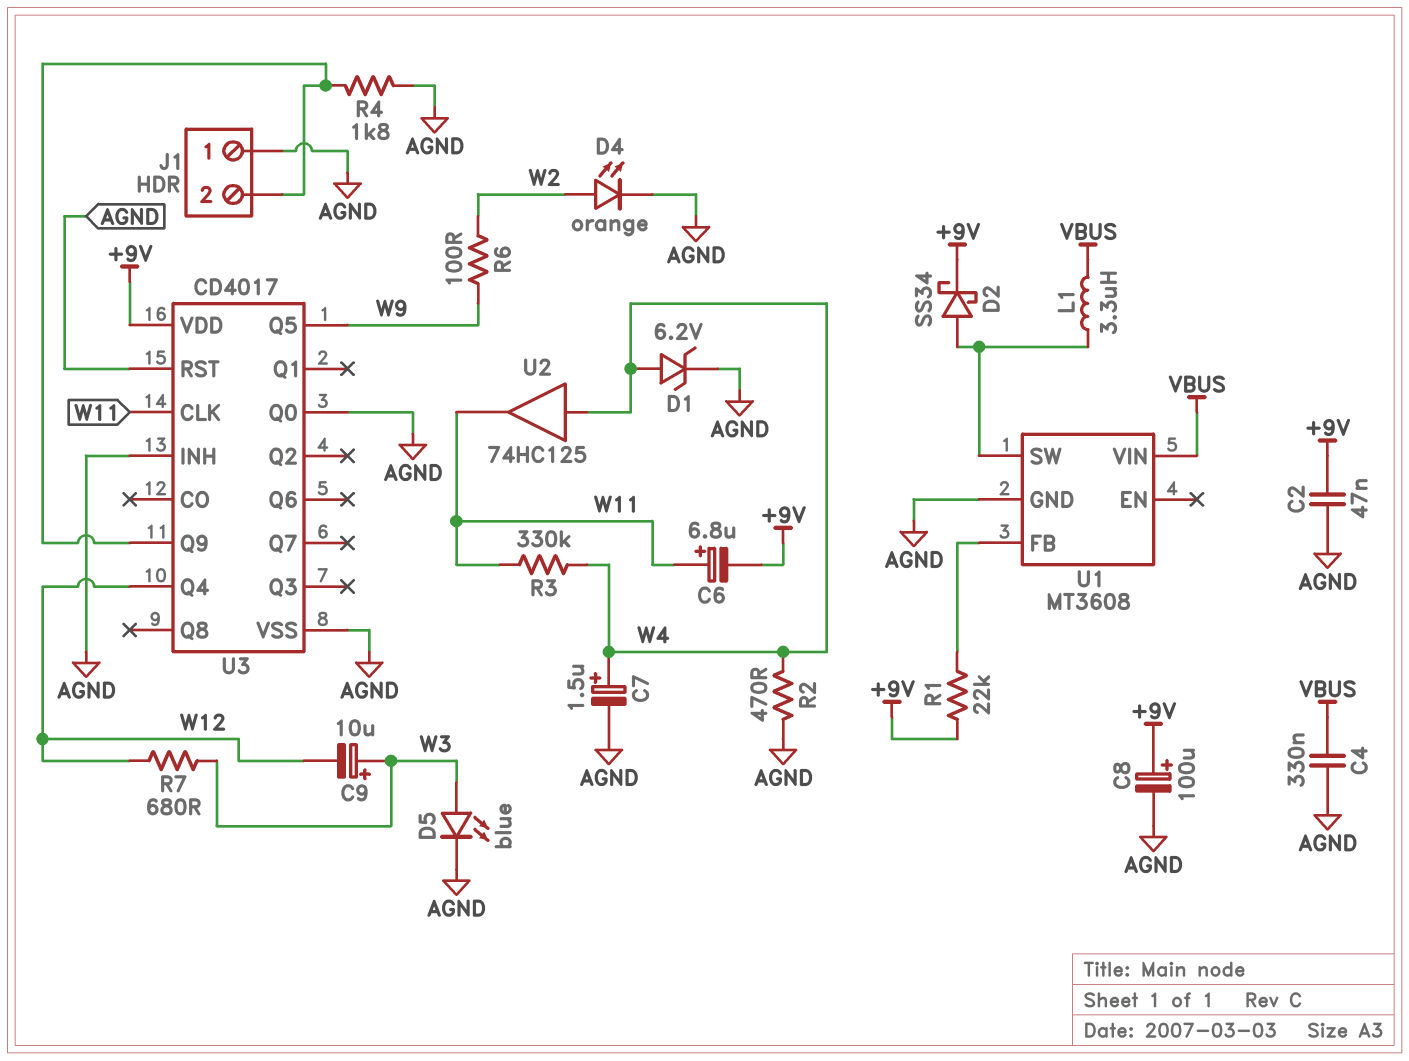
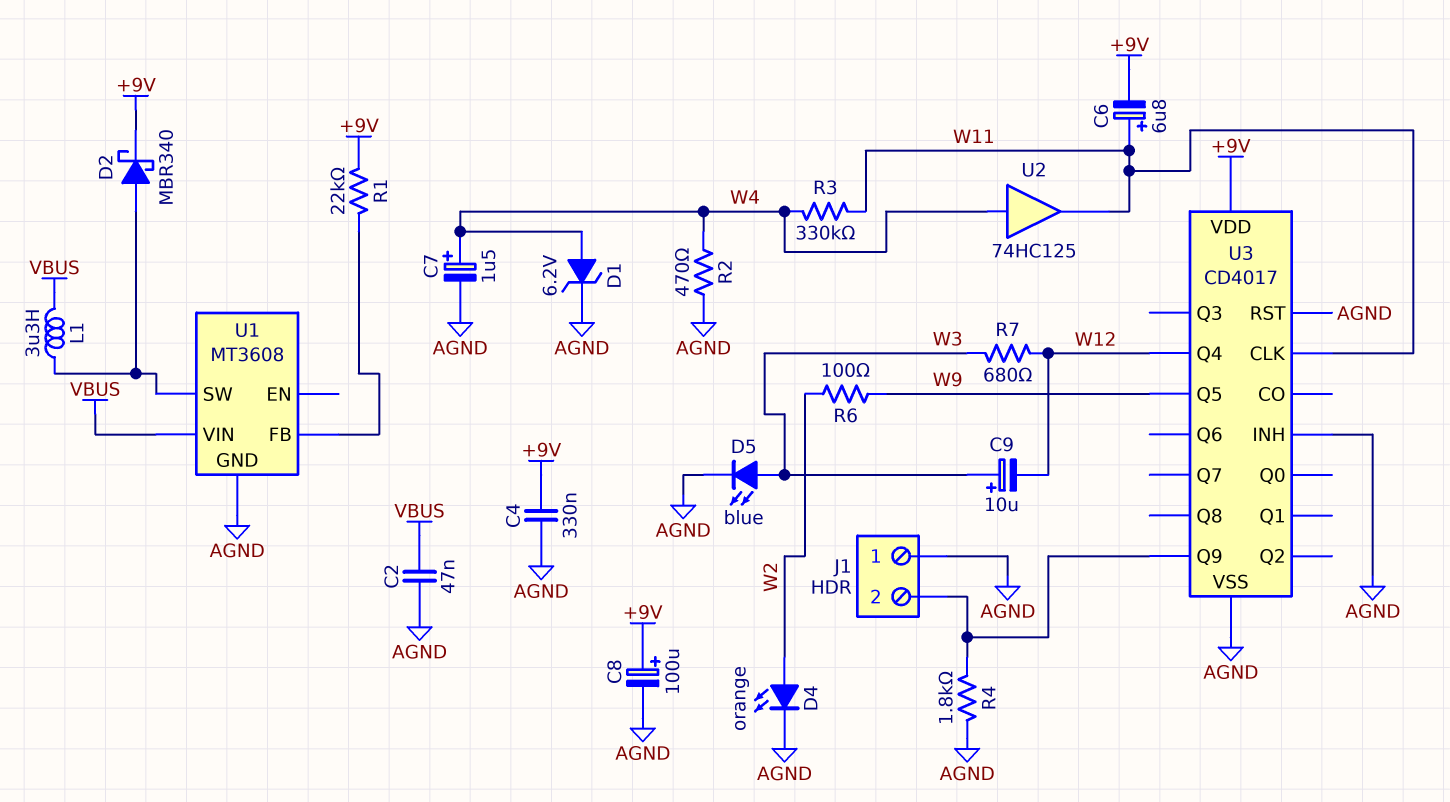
C2: 47nF (+9V, AGND) -> 47nF (AGND, VBUS)
C4: 330nF (AGND, VBUS) -> 330nF (+9V, AGND)
D2: schottky SS34 (A U1/SW, K +9V) -> schottky MBR340 (A U1/SW, K +9V)
U3 pin Q0: AGND -> none

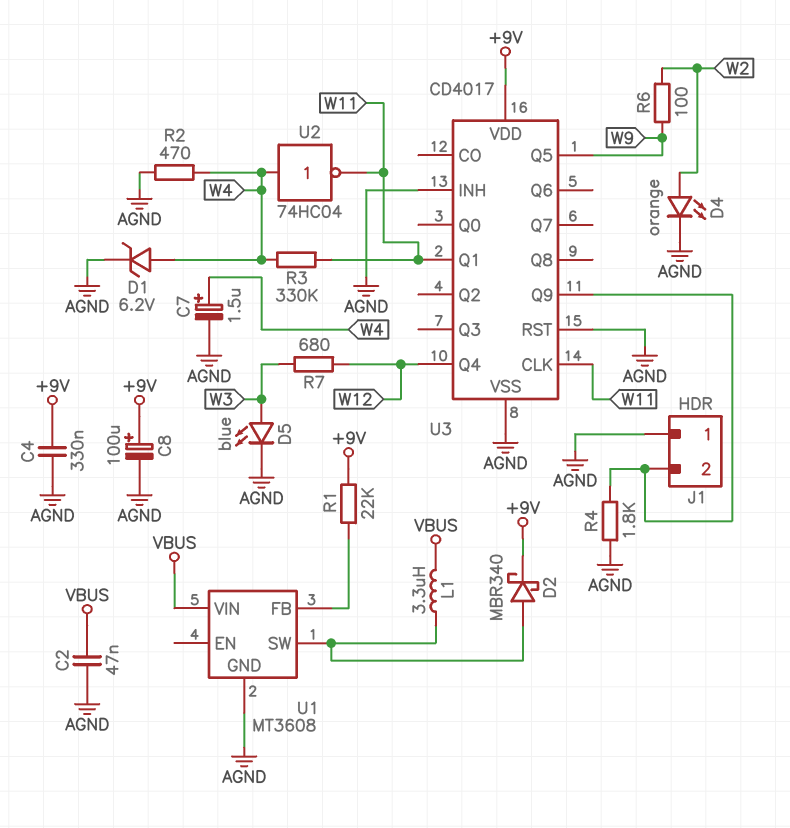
C6: 6.8uF (plus W11, minus +9V) -> none
C9: 10uF (plus W3, minus W12) -> none
U2: buffer 74HC125 (in W4, out W11) -> NOT 74HC04 (in W4, out W11)
U3 pin Q1: none -> W11

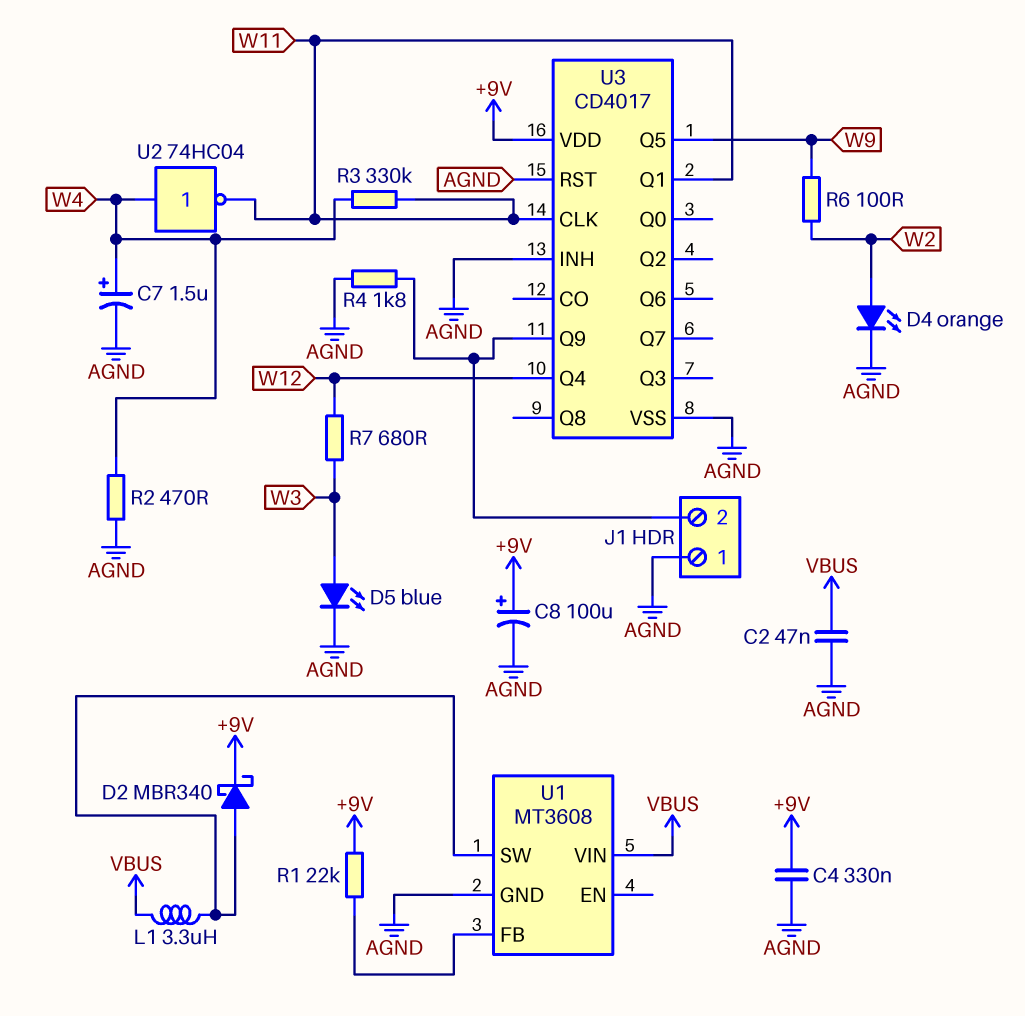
D1: zener 6.2V (A W4, K AGND) -> none

